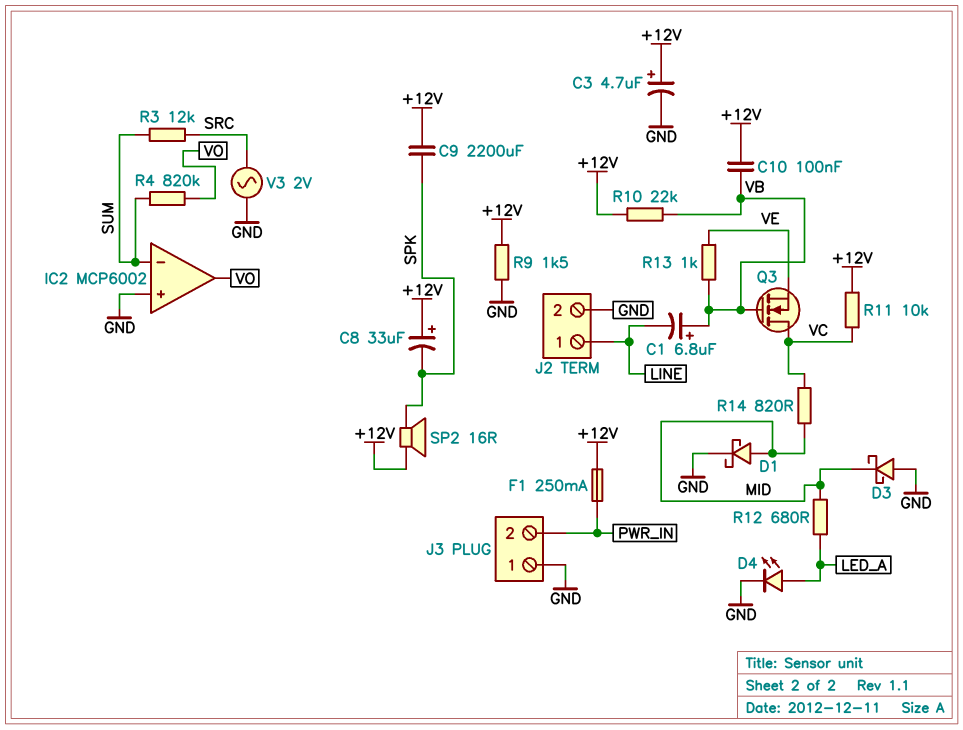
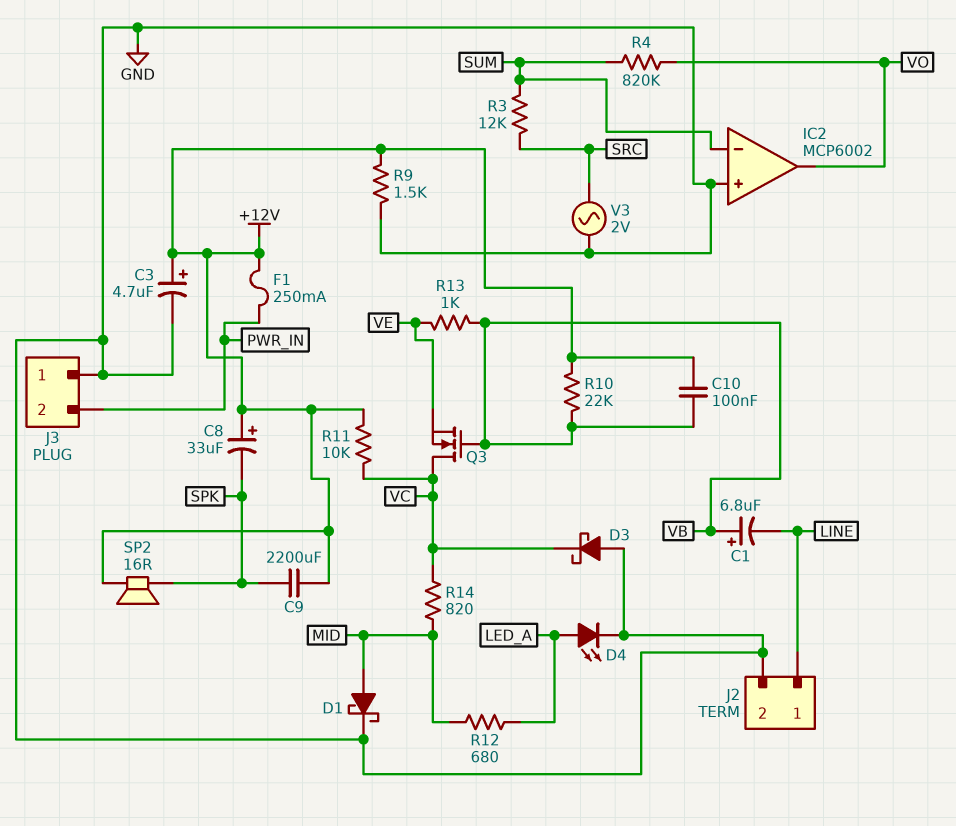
D3: schottky (A GND, K MID) -> schottky (A GND, K VC)

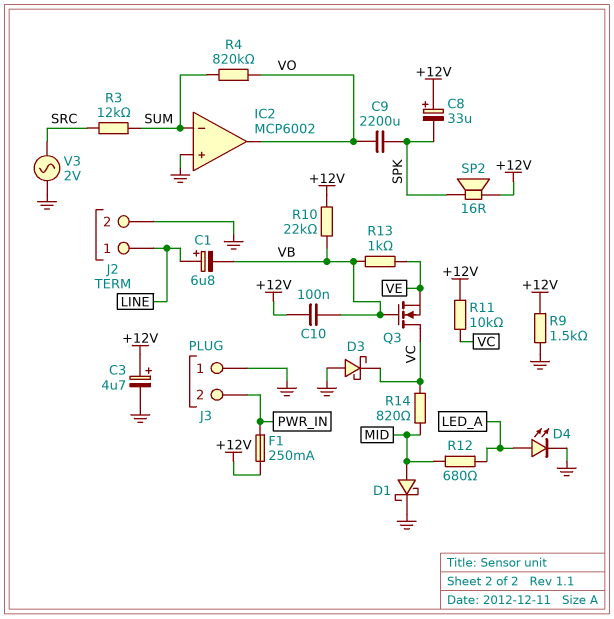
C1: 6.8uF (plus VB, minus LINE) -> 6.8uF (plus LINE, minus VB)
C9: 2200uF (+12V, SPK) -> 2200uF (SPK, VO)

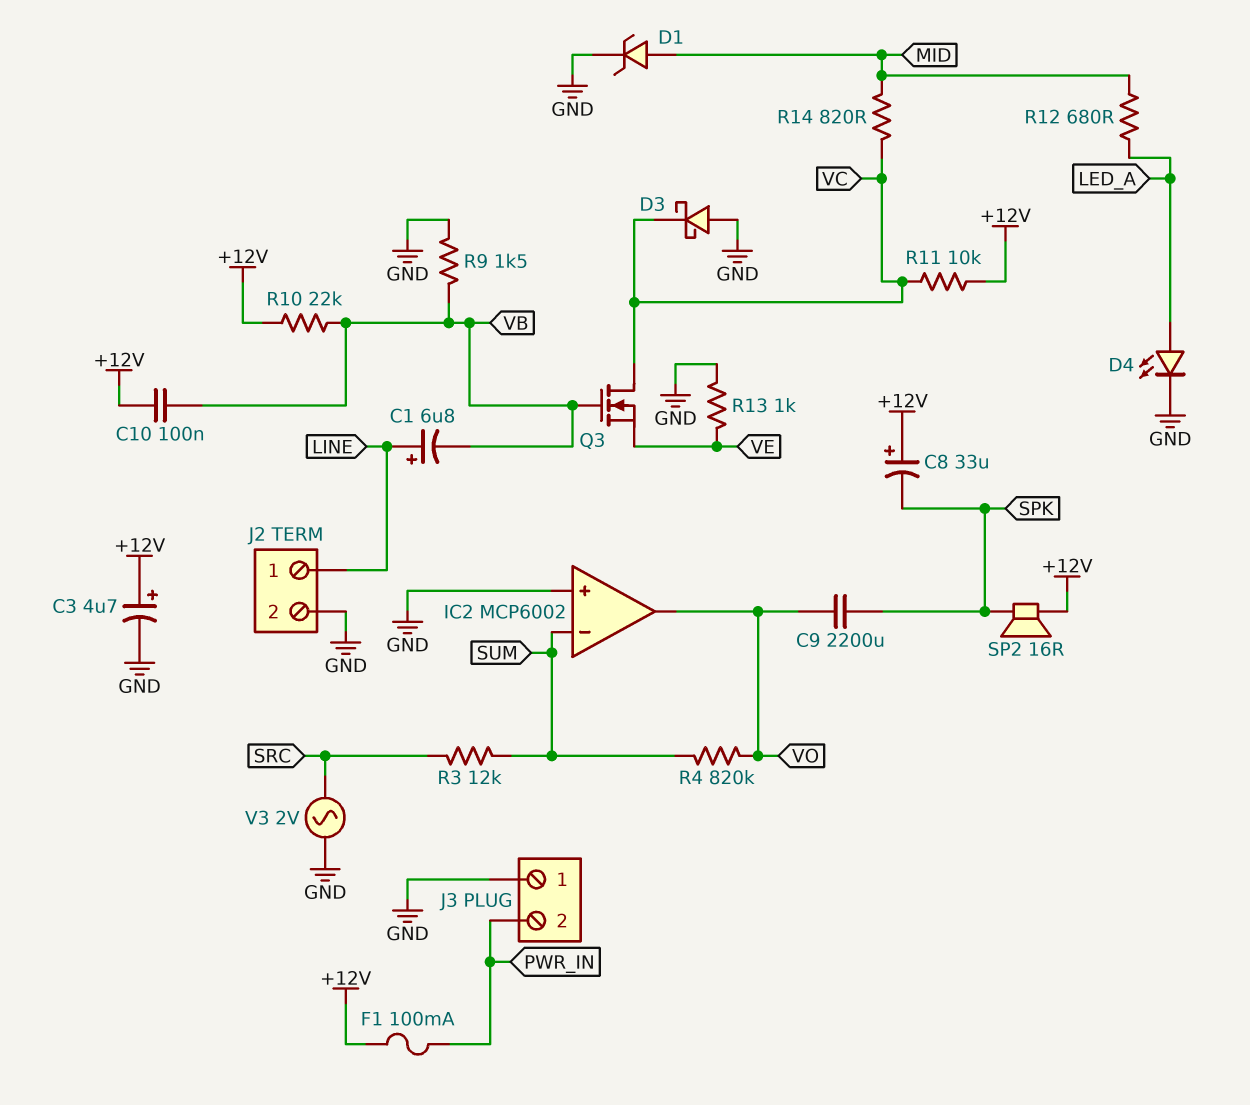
D1: schottky (A MID, K GND) -> zener (A MID, K GND)
F1: 250mA (+12V, PWR_IN) -> 100mA (+12V, PWR_IN)
R9: 1.5k (+12V, GND) -> 1.5k (GND, VB)
R13: 1k (VB, VE) -> 1k (GND, VE)

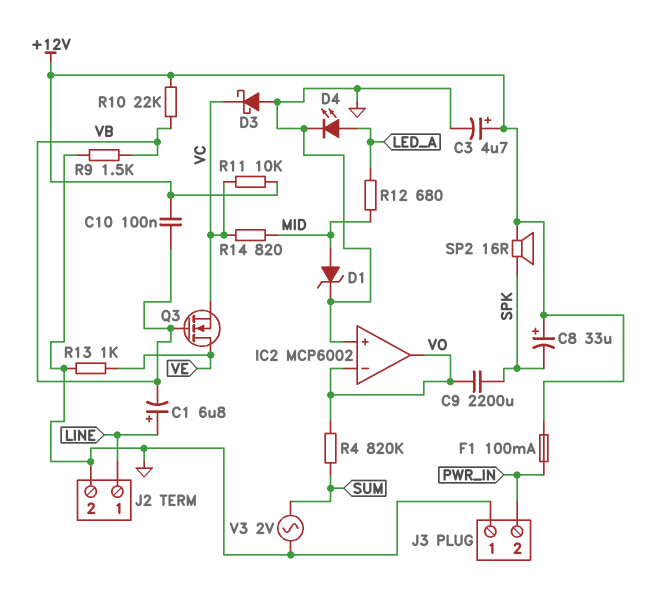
IC2 pin in-: SUM -> VO
Q3: NMOS (G VB, D VC, S VE) -> NMOS (G VB, D VE, S VC)
R3: 12k (SRC, SUM) -> none
V3: AC 2V (GND, SRC) -> AC 2V (GND, SUM)

